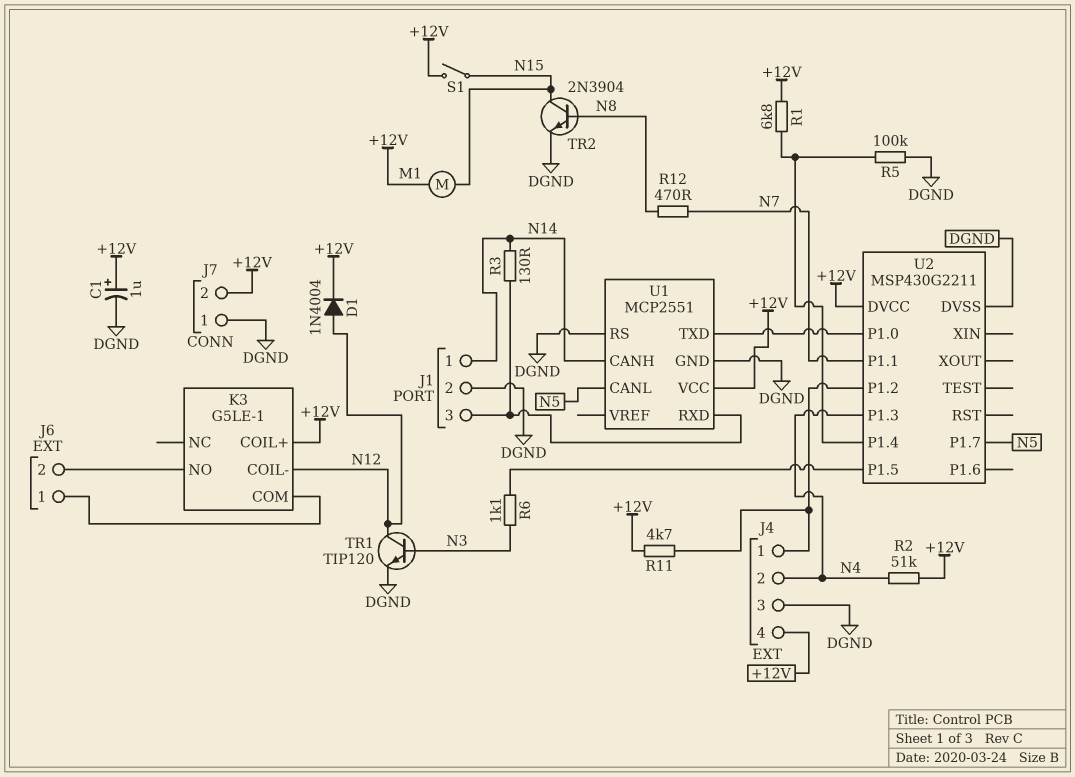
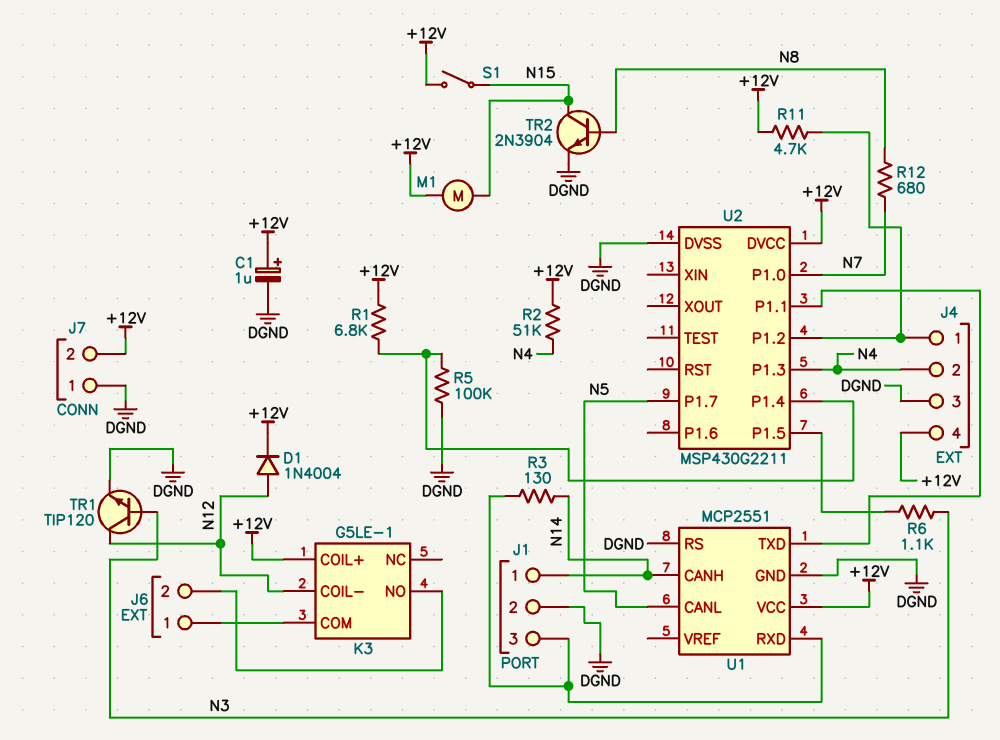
R12: 470 (N7, N8) -> 680 (N7, N8)
U2 pin P1.0: U1/TXD -> N7
U2 pin P1.1: N7 -> U1/TXD

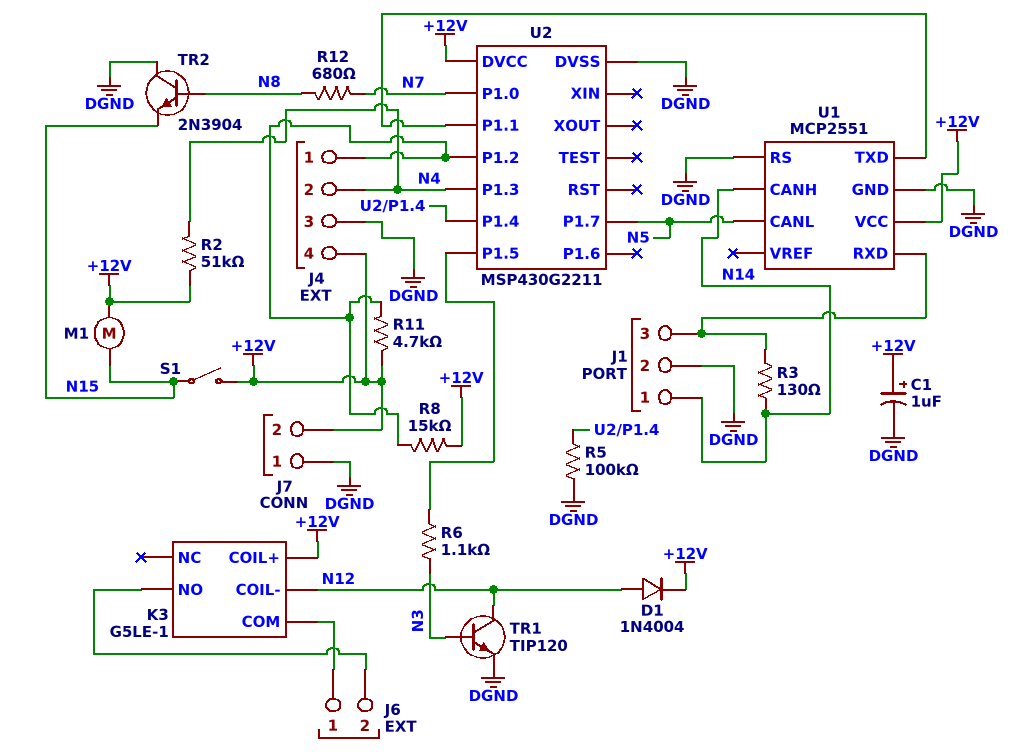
R1: 6.8k (+12V, U2/P1.4) -> none
R8: none -> 15k (+12V, J4/1)
TR2: NPN 2N3904 (B N8, C N15, E DGND) -> NPN 2N3904 (B N8, C DGND, E N15)

